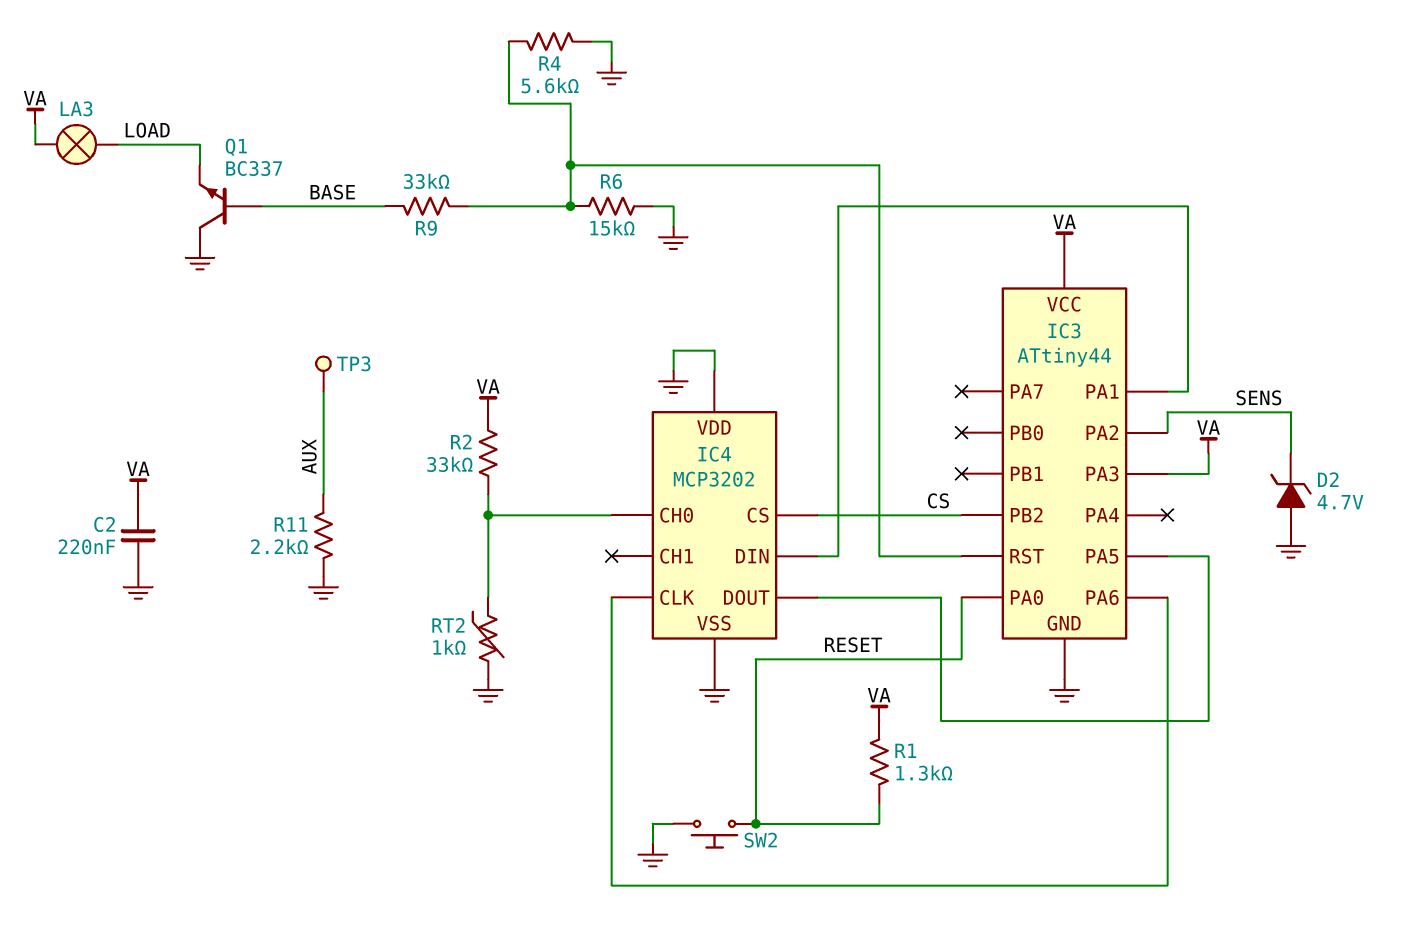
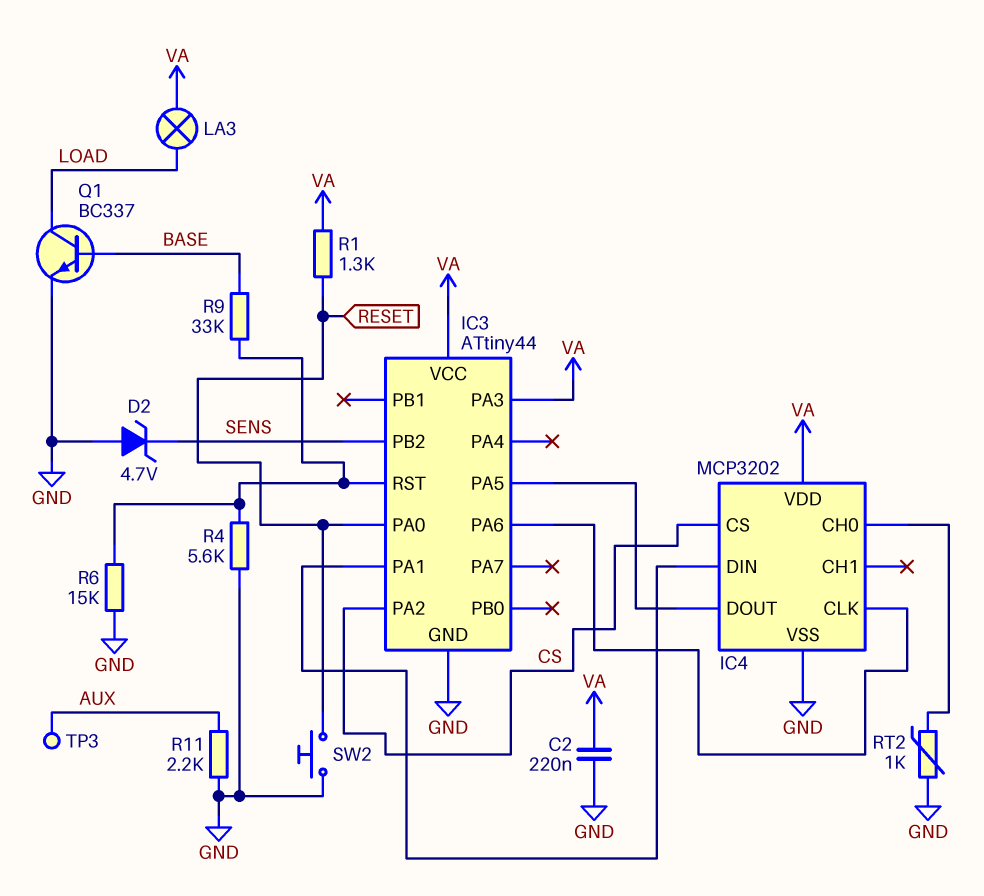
IC3 pin PA2: SENS -> CS
IC3 pin PB2: CS -> SENS
IC4 pin VDD: GND -> VA
Q1: NPN BC337 (B BASE, C GND, E LOAD) -> NPN BC337 (B BASE, C LOAD, E GND)
R2: 33k (IC4/CH0, VA) -> none

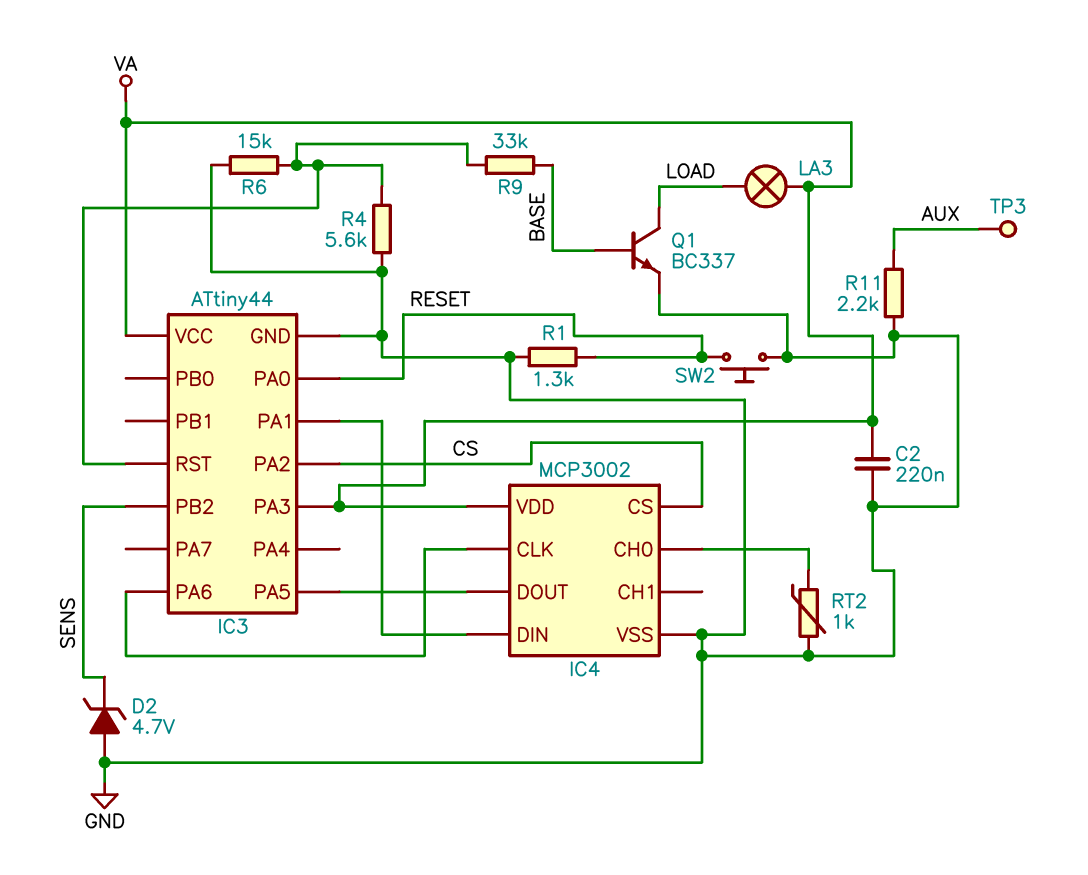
IC4: MCP3202 -> MCP3002
R1: 1.3k (RESET, VA) -> 1.3k (GND, RESET)

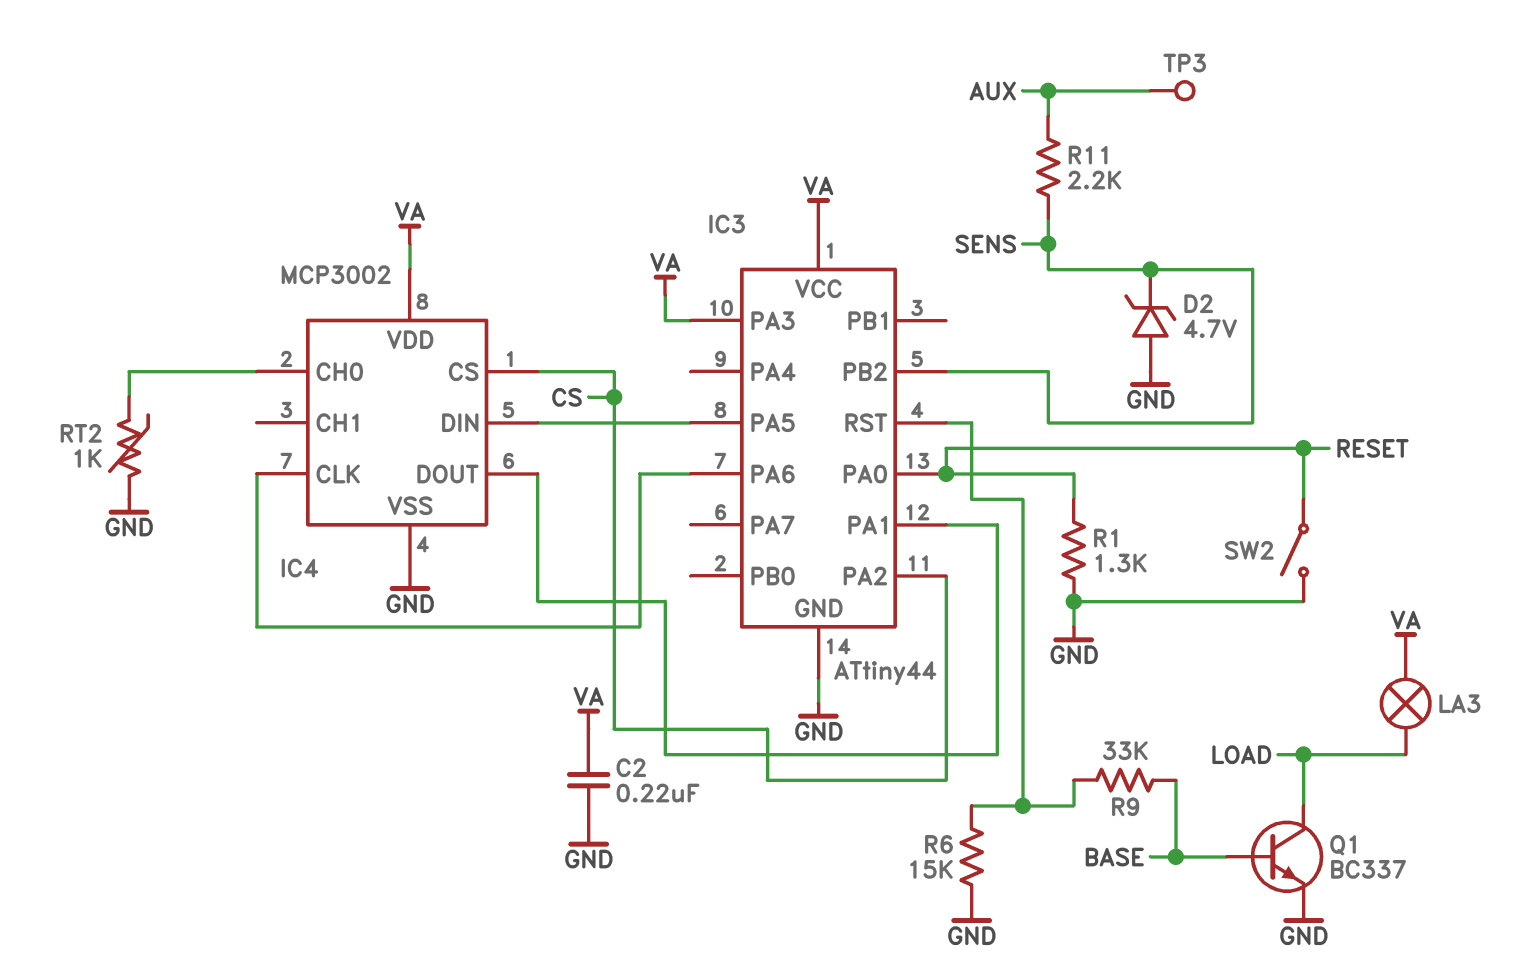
IC4 pin DIN: IC3/PA1 -> IC3/PA5
IC4 pin DOUT: IC3/PA5 -> IC3/PA1
R4: 5.6k (GND, IC3/RST) -> none
R11: 2.2k (AUX, GND) -> 2.2k (AUX, SENS)
SW2: button (GND, RESET) -> switch (GND, RESET)

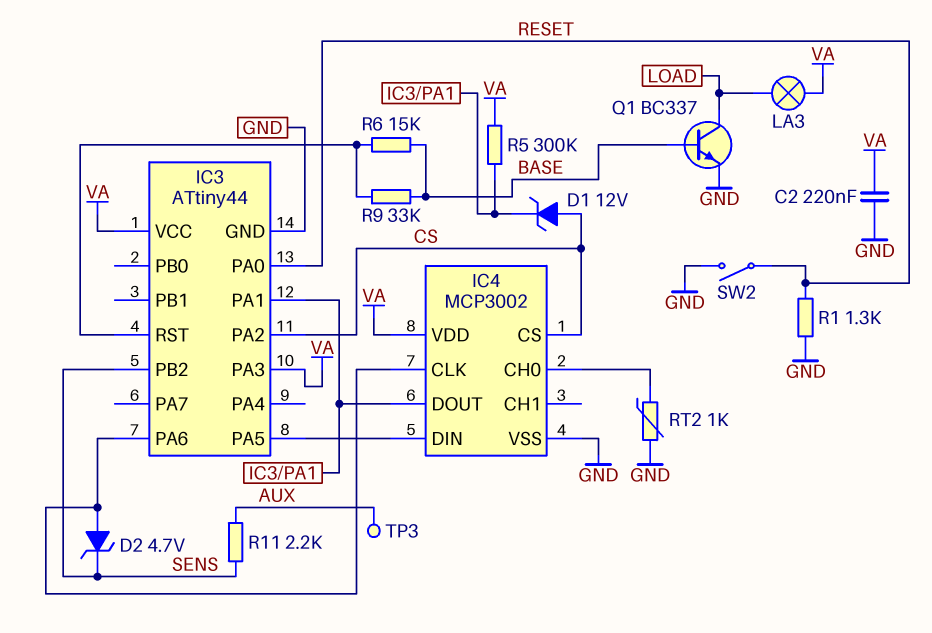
D1: none -> zener 12V (A CS, K IC3/PA1)
D2: zener 4.7V (A GND, K SENS) -> zener 4.7V (A IC3/PA6, K SENS)
R5: none -> 300k (IC3/PA1, VA)
R6: 15k (GND, IC3/RST) -> 15k (BASE, IC3/RST)

